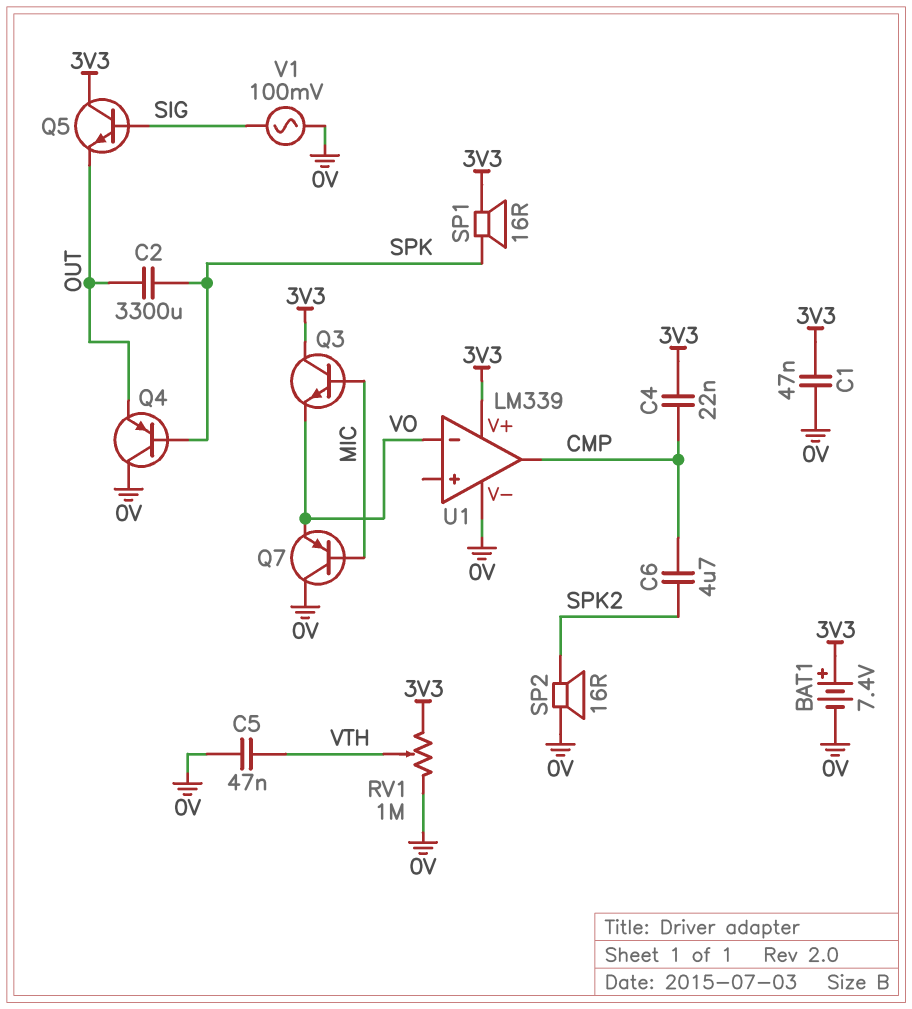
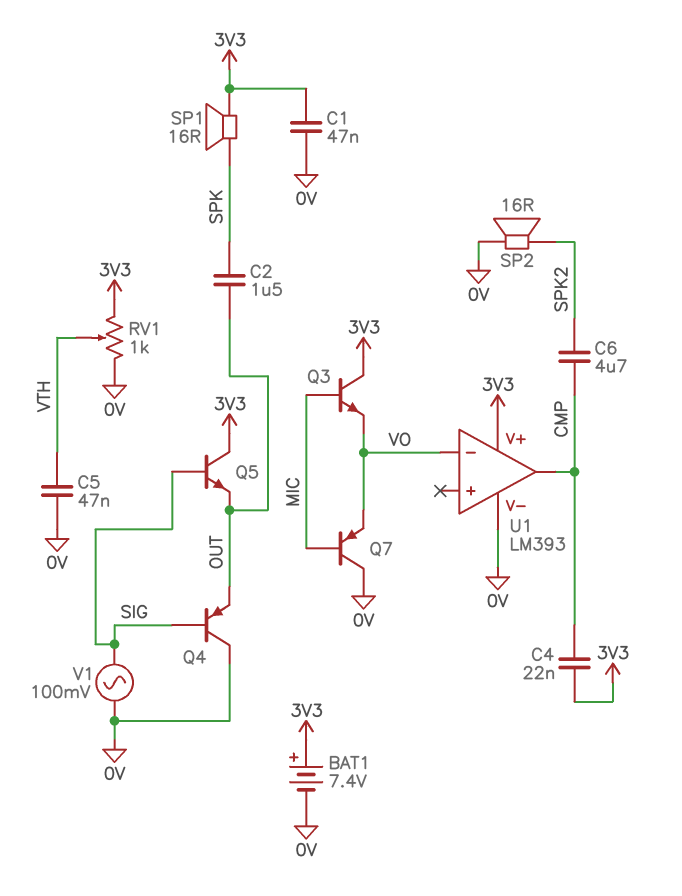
C2: 3300uF (OUT, SPK) -> 1.5uF (OUT, SPK)
Q4: PNP (B SPK, C 0V, E OUT) -> PNP (B SIG, C 0V, E OUT)
RV1: 1M (0V, 3V3, wiper VTH) -> 1k (0V, 3V3, wiper VTH)
U1: LM339 -> LM393

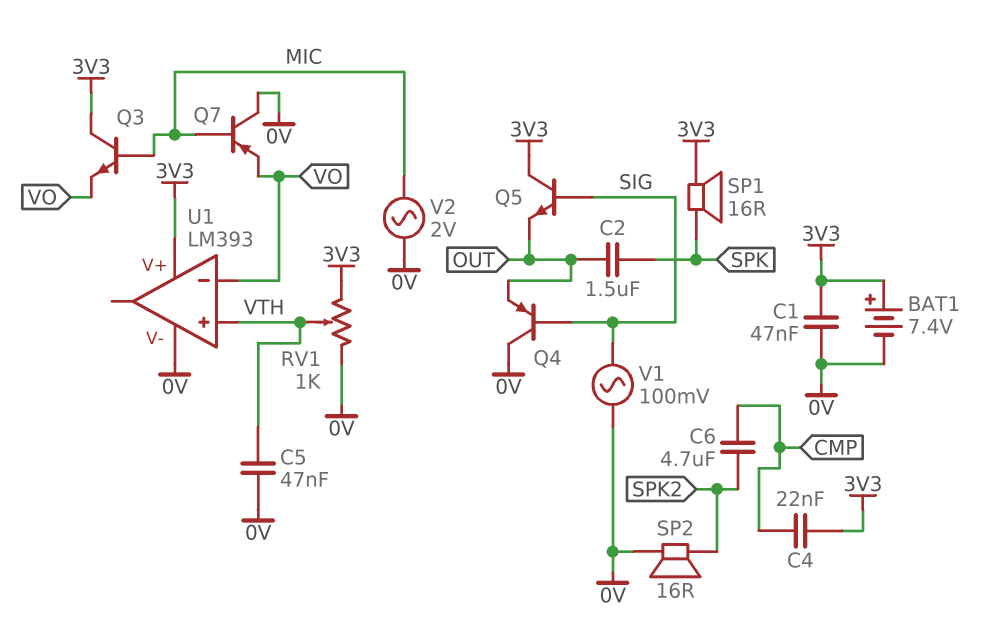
U1 pin in+: none -> VTH
U1 pin out: CMP -> none
V2: none -> AC 2V (0V, MIC)

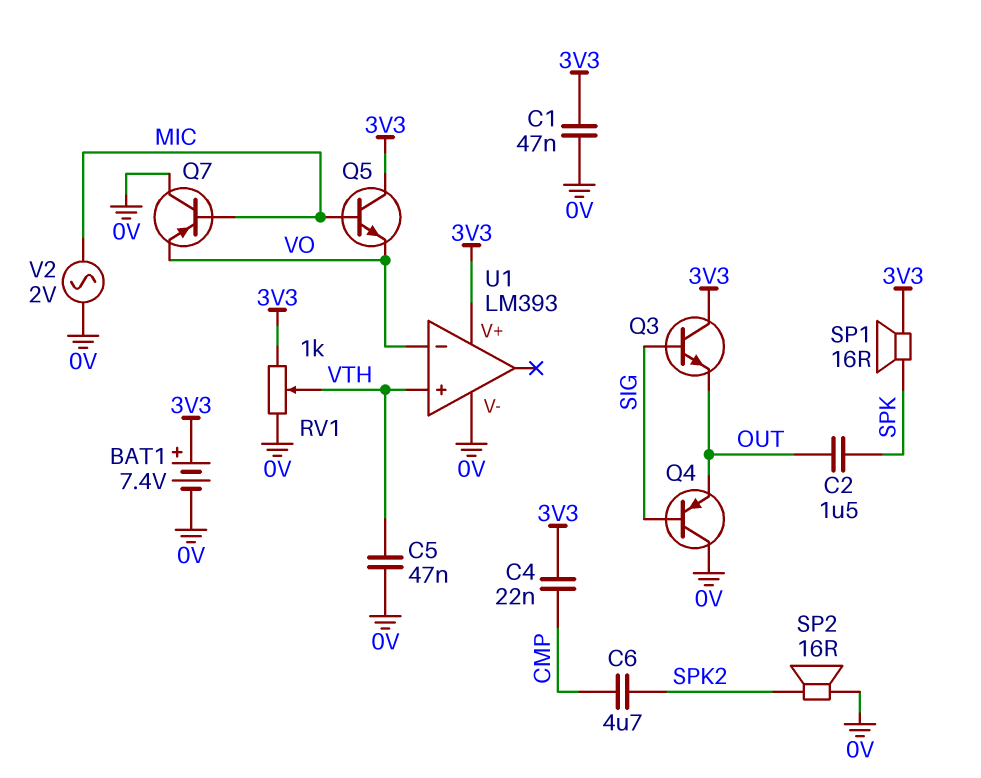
Q3: NPN (B MIC, C 3V3, E VO) -> NPN (B SIG, C 3V3, E OUT)
Q5: NPN (B SIG, C 3V3, E OUT) -> NPN (B MIC, C 3V3, E VO)
V1: AC 100mV (0V, SIG) -> none

